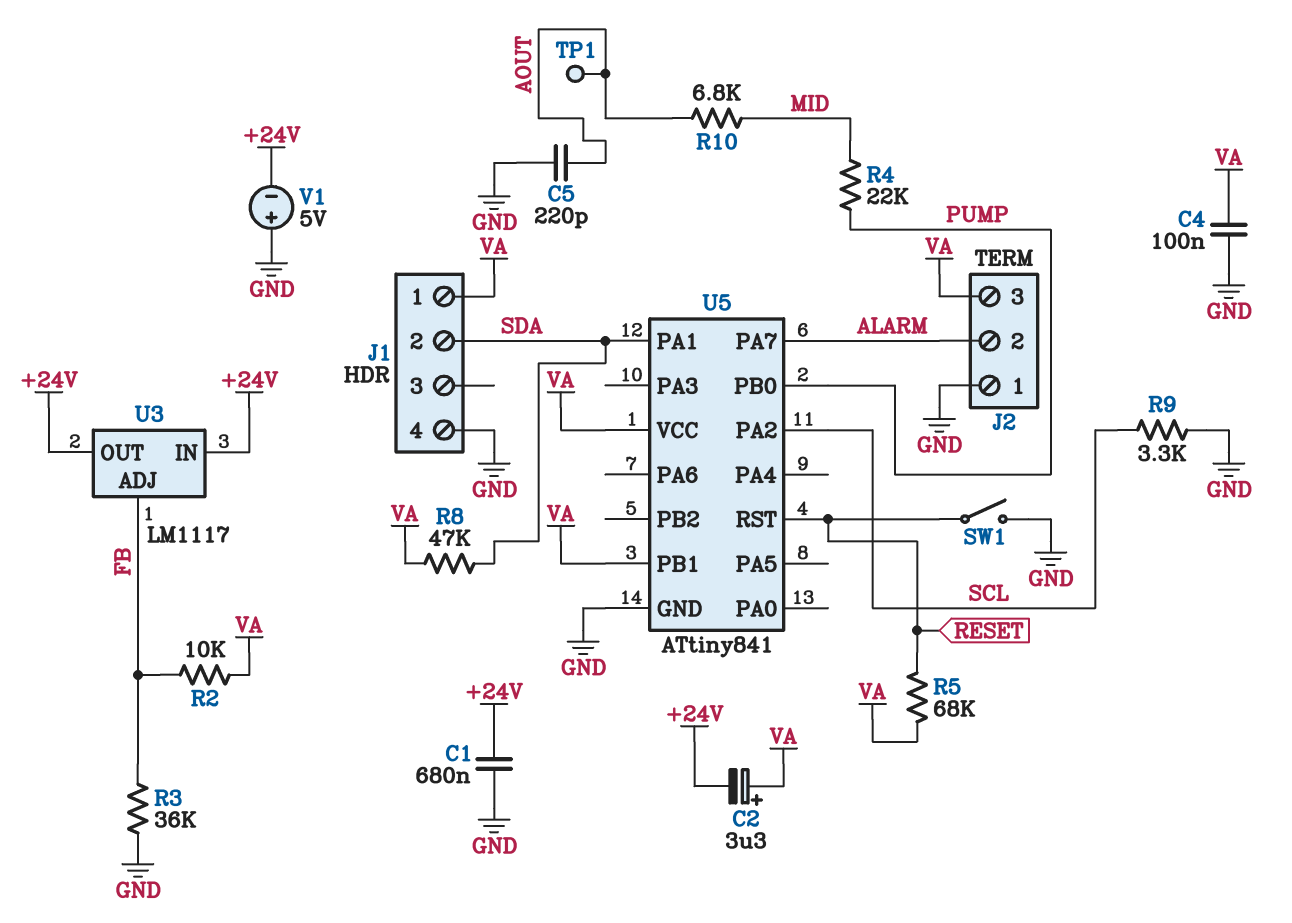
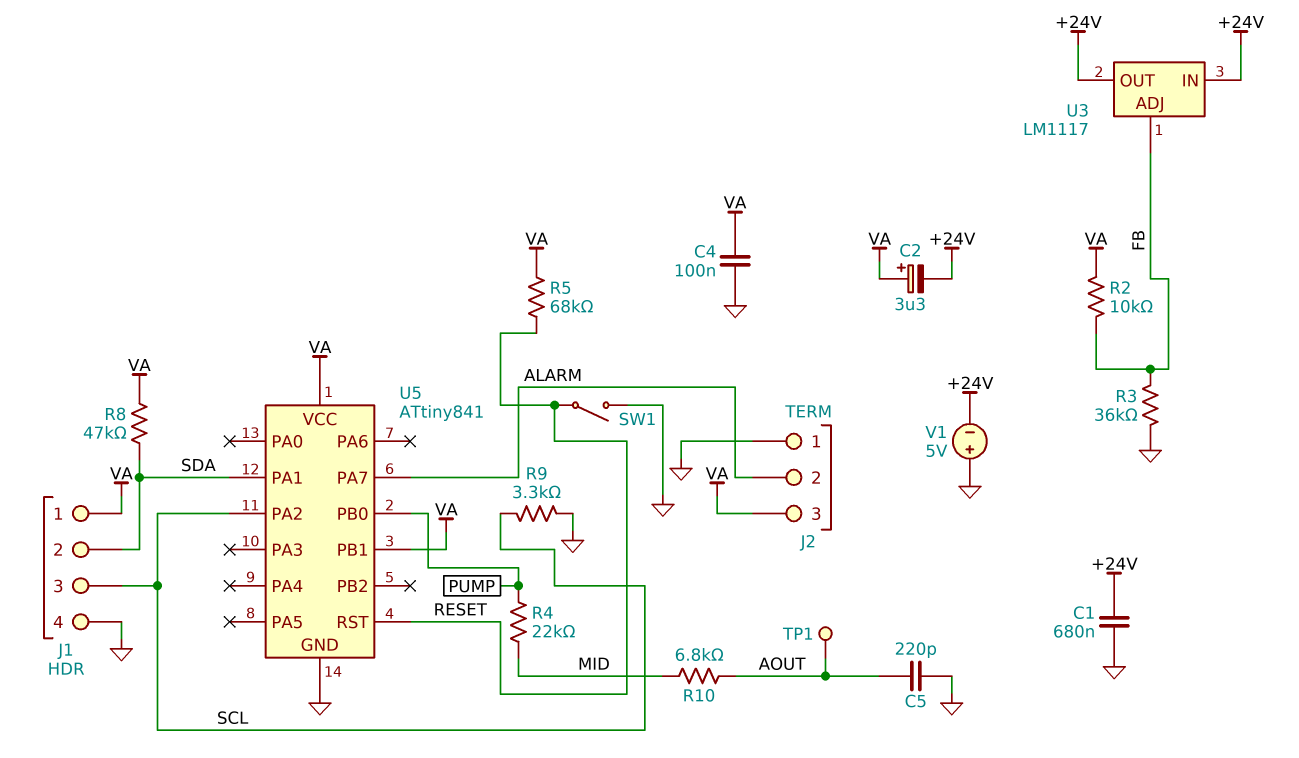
J1 pin 3: none -> SCL

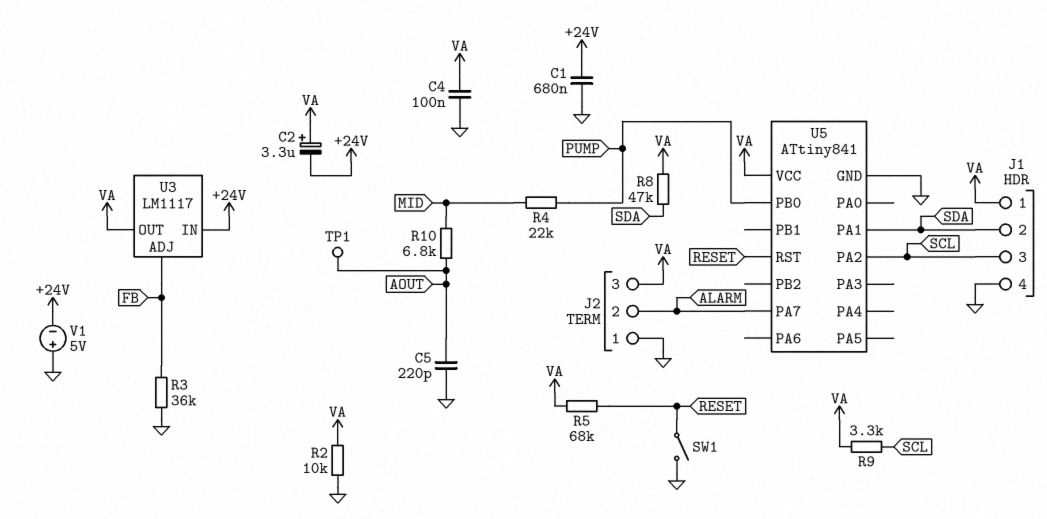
R2: 10k (FB, VA) -> 10k (GND, VA)
R9: 3.3k (GND, SCL) -> 3.3k (SCL, VA)
U3 pin OUT: +24V -> VA
U5 pin PB1: VA -> none

